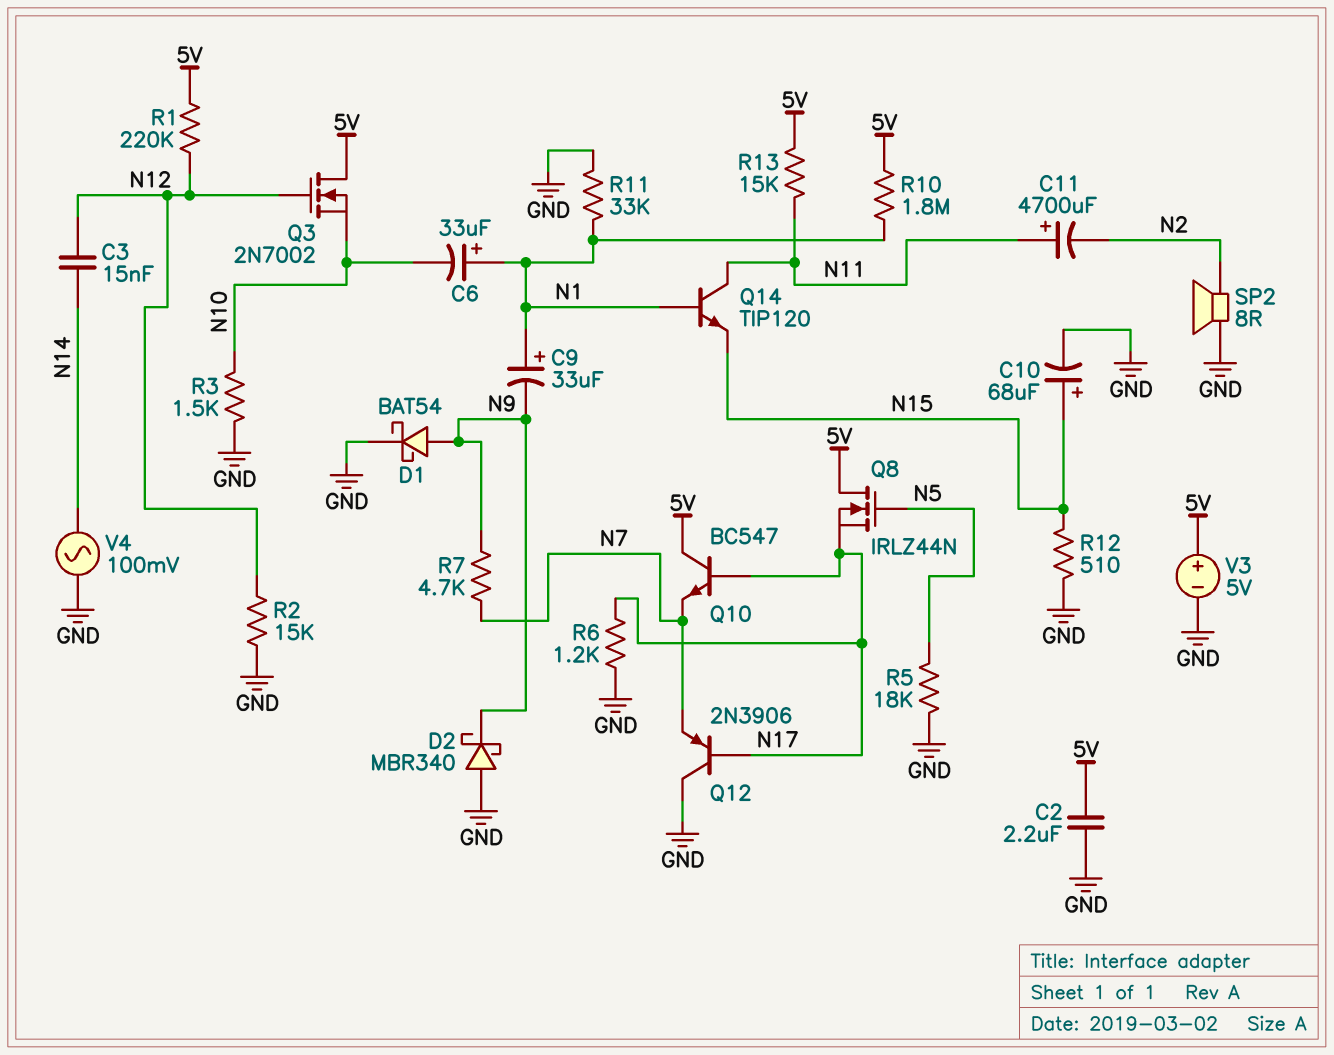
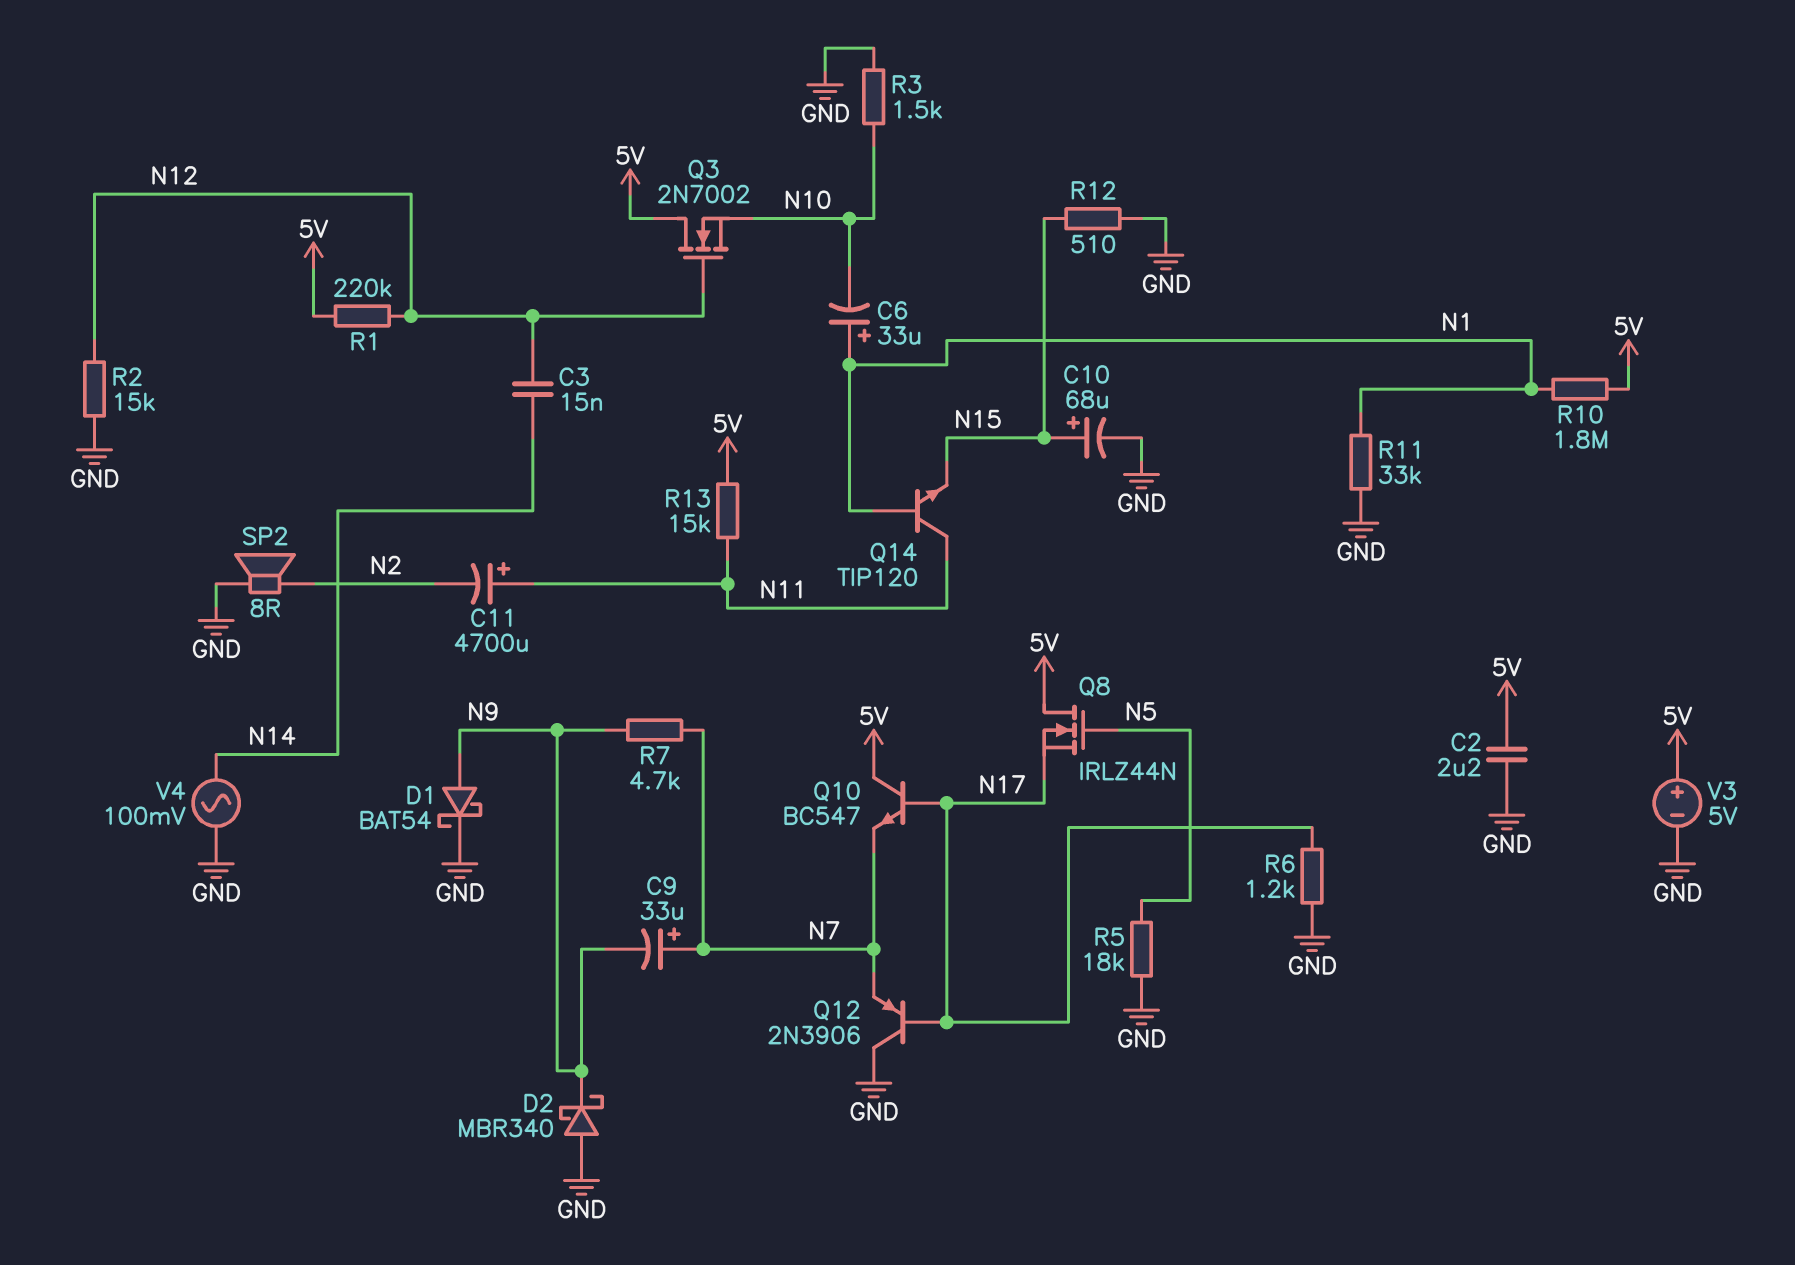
C9: 33uF (plus N1, minus N9) -> 33uF (plus N7, minus N9)

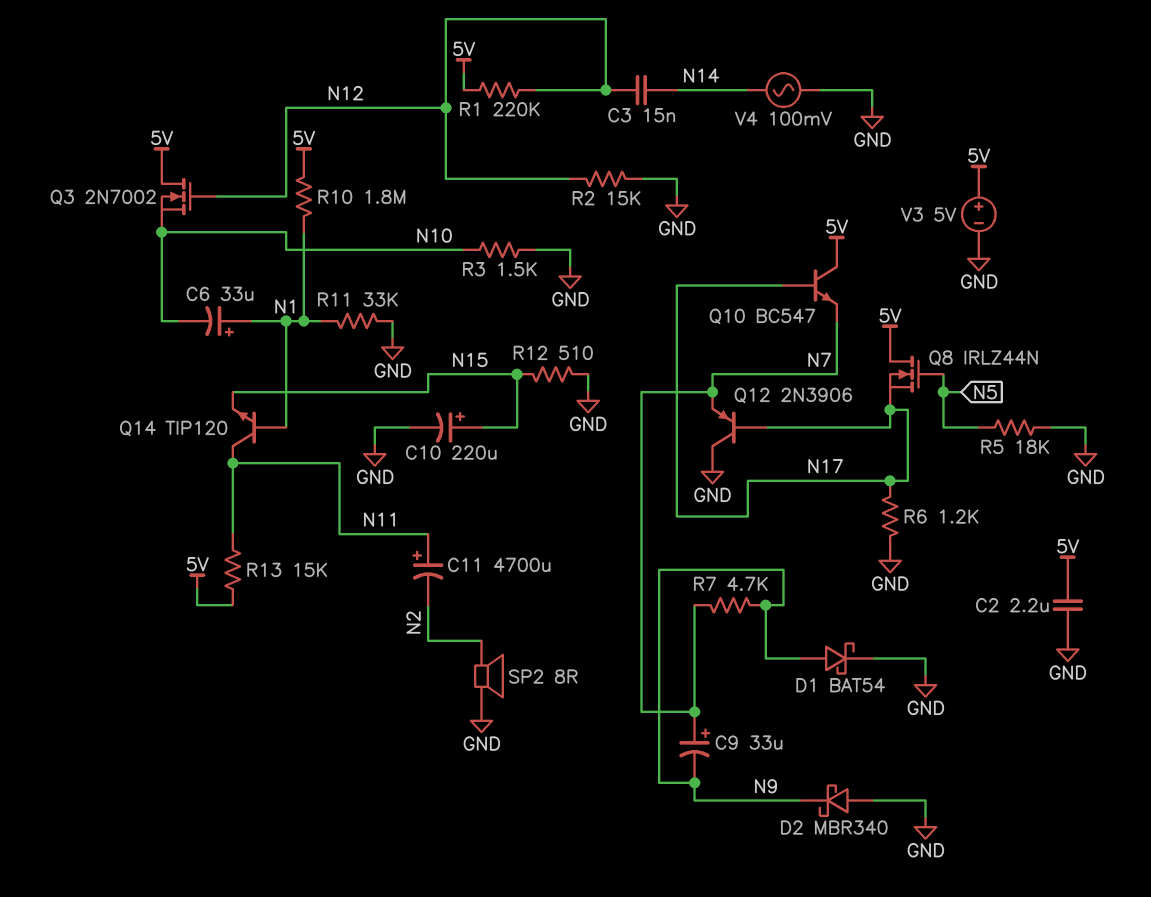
C10: 68uF (plus N15, minus GND) -> 220uF (plus N15, minus GND)

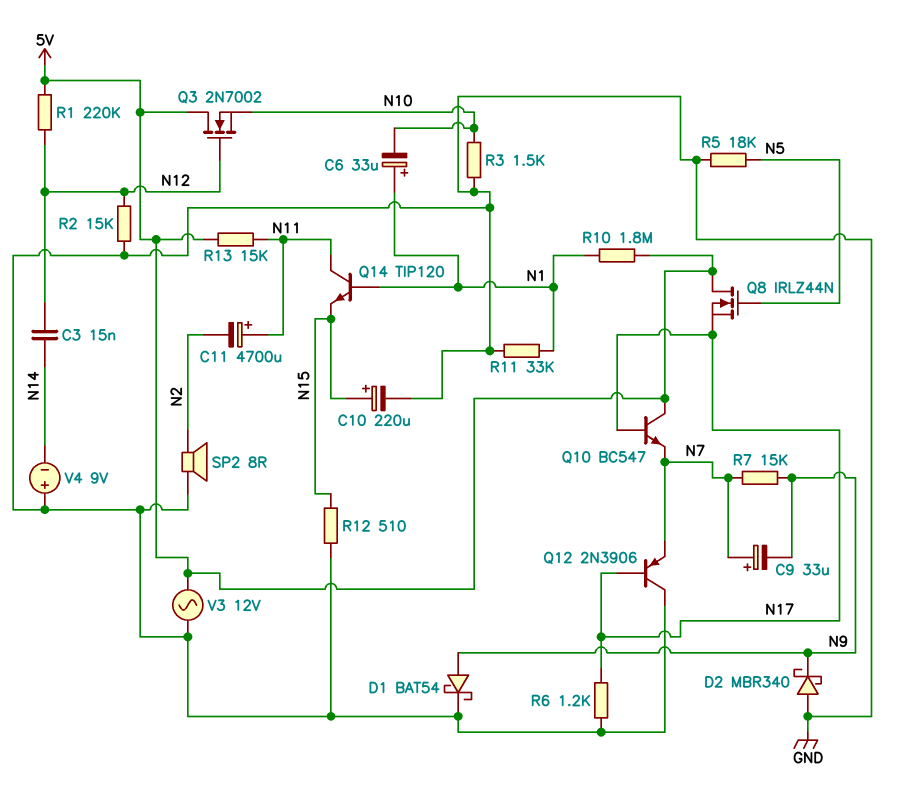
C2: 2.2uF (5V, GND) -> none
R7: 4.7k (N7, N9) -> 15k (N7, N9)
V3: 5V (plus 5V, minus GND) -> AC 12V (5V, GND)
V4: AC 100mV (GND, N14) -> 9V (plus GND, minus N14)

